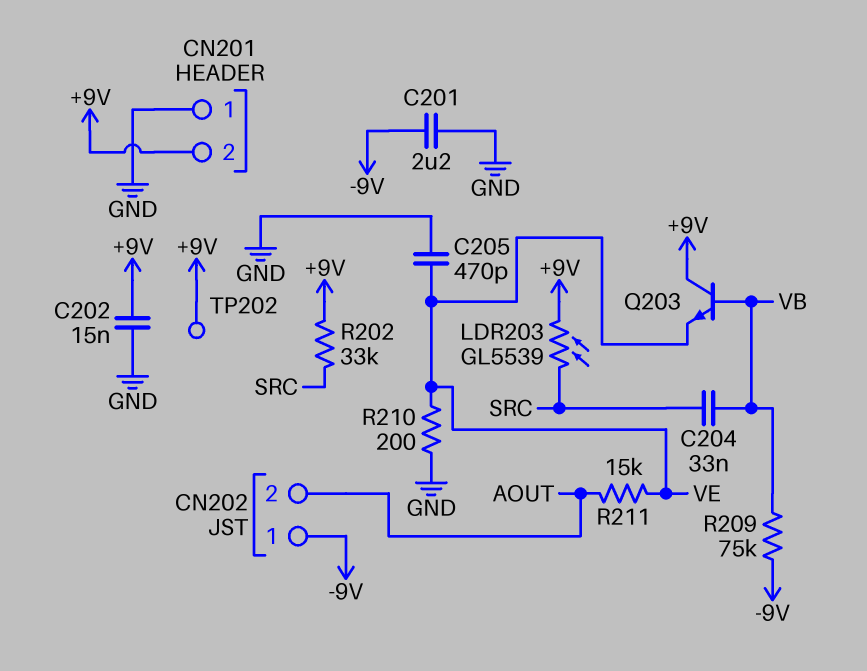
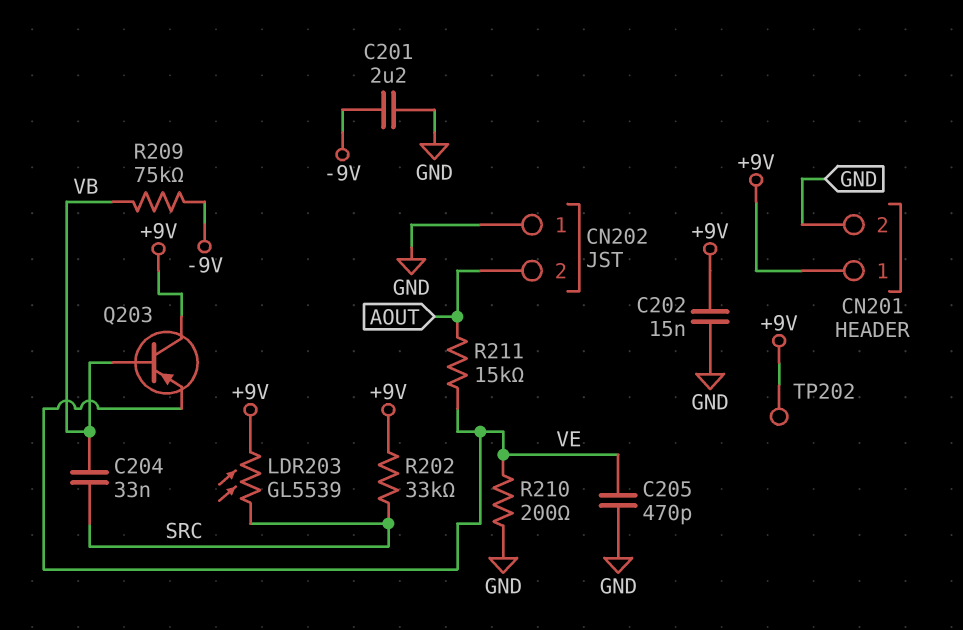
CN201 pin 1: GND -> +9V
CN201 pin 2: +9V -> GND
CN202 pin 1: -9V -> GND
Q203: NPN (B VB, C +9V, E VE) -> PNP (B VB, C +9V, E VE)

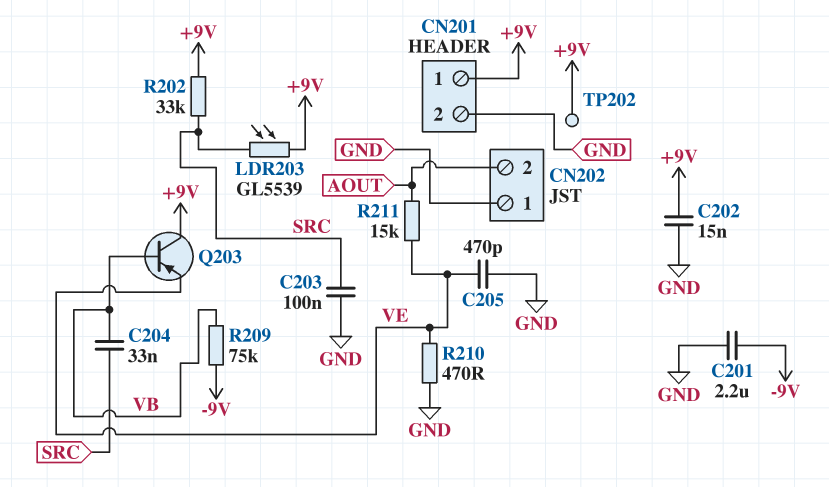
C203: none -> 100nF (GND, SRC)
R210: 200 (GND, VE) -> 470 (GND, VE)

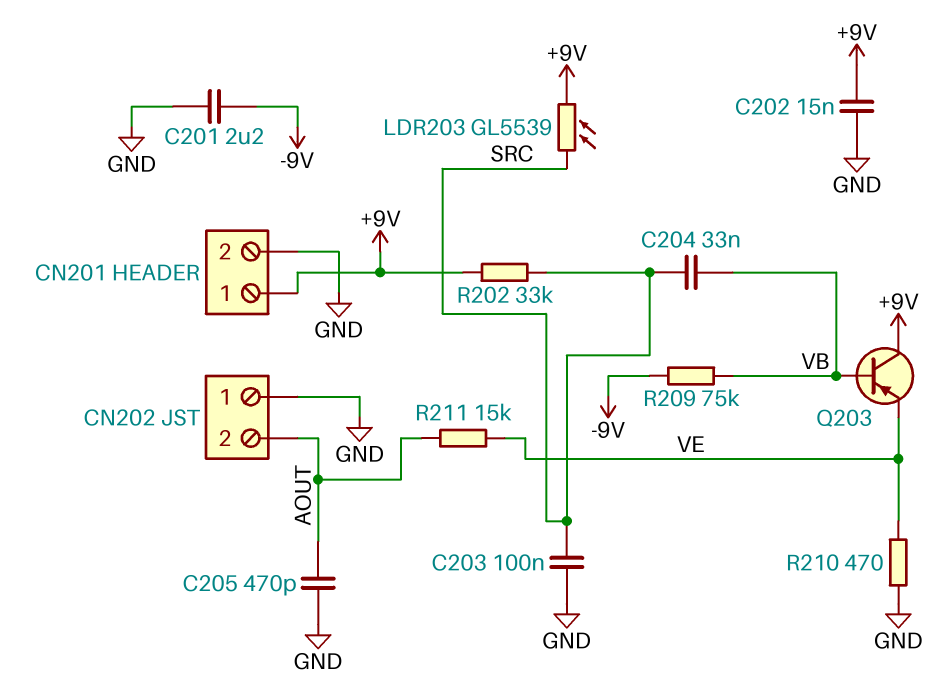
C205: 470pF (GND, VE) -> 470pF (AOUT, GND)
TP202: test point (+9V) -> none

